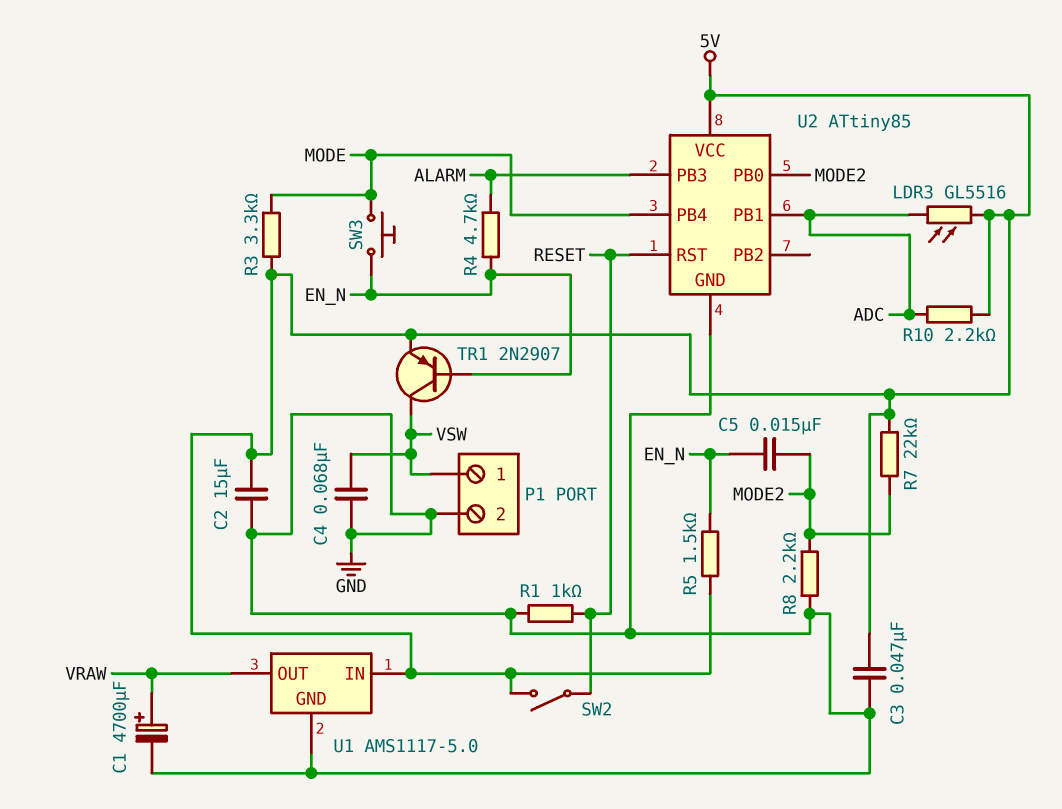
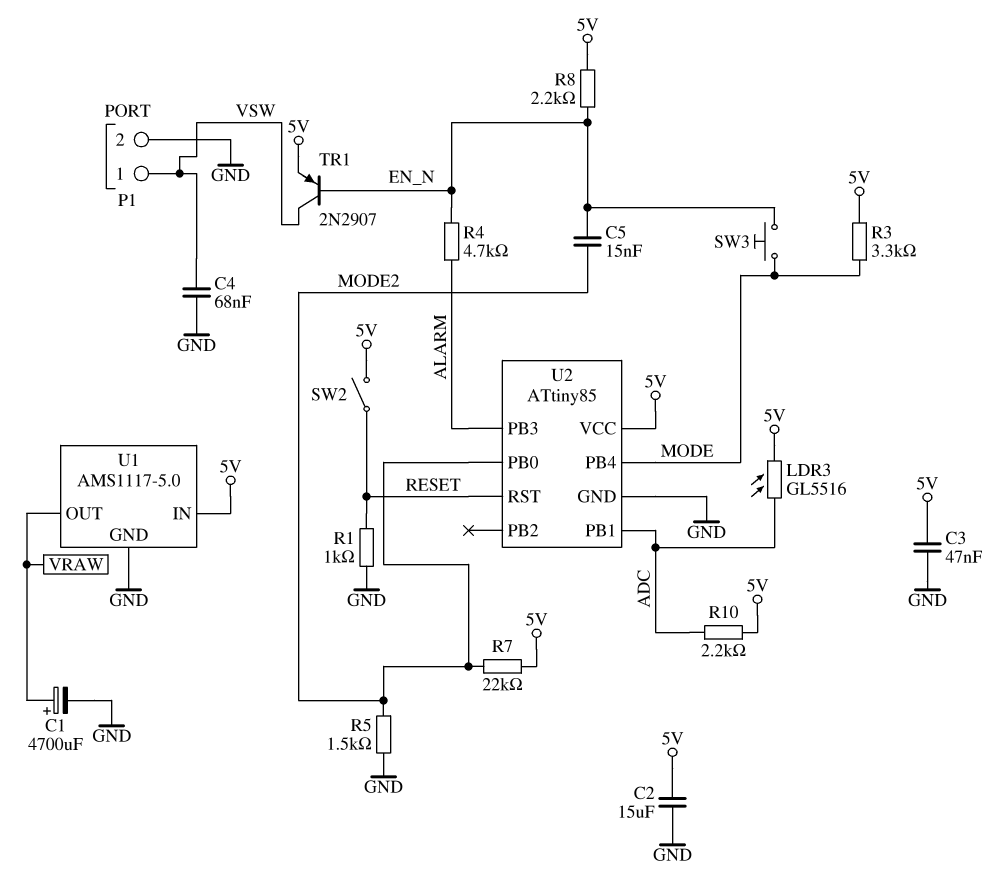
R5: 1.5k (5V, EN_N) -> 1.5k (GND, MODE2)
R8: 2.2k (GND, MODE2) -> 2.2k (5V, EN_N)

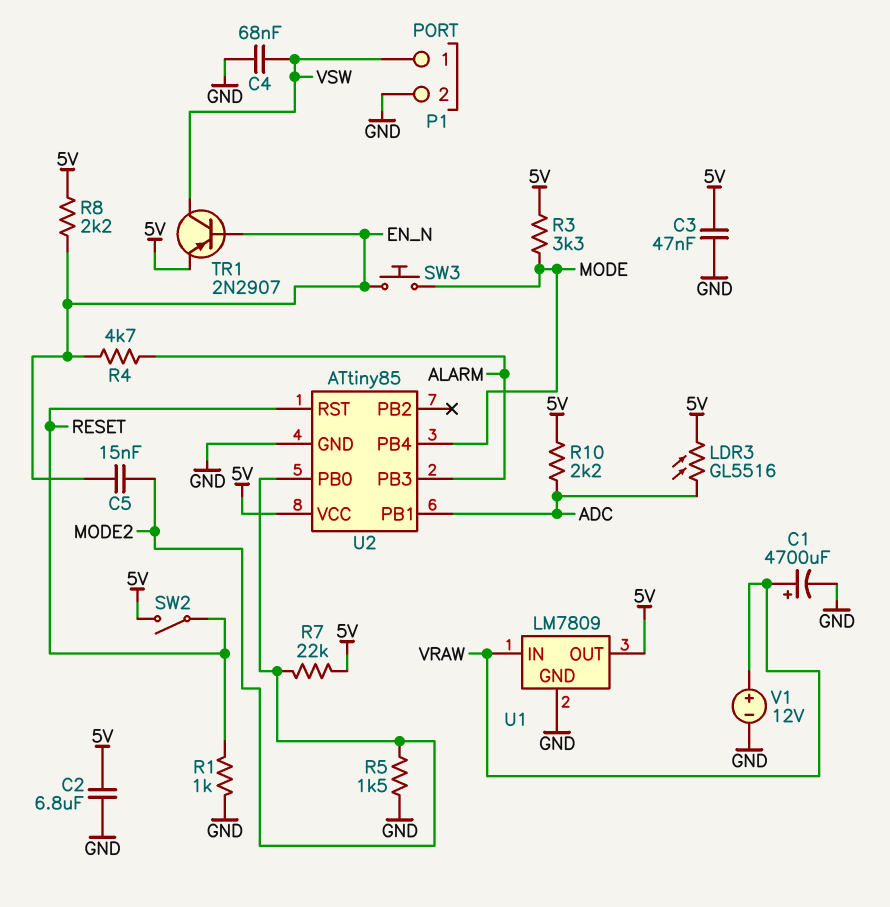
C2: 15uF (5V, GND) -> 6.8uF (5V, GND)
U1: AMS1117-5.0 -> LM7809
U1 pin IN: 5V -> VRAW
U1 pin OUT: VRAW -> 5V
V1: none -> 12V (plus VRAW, minus GND)

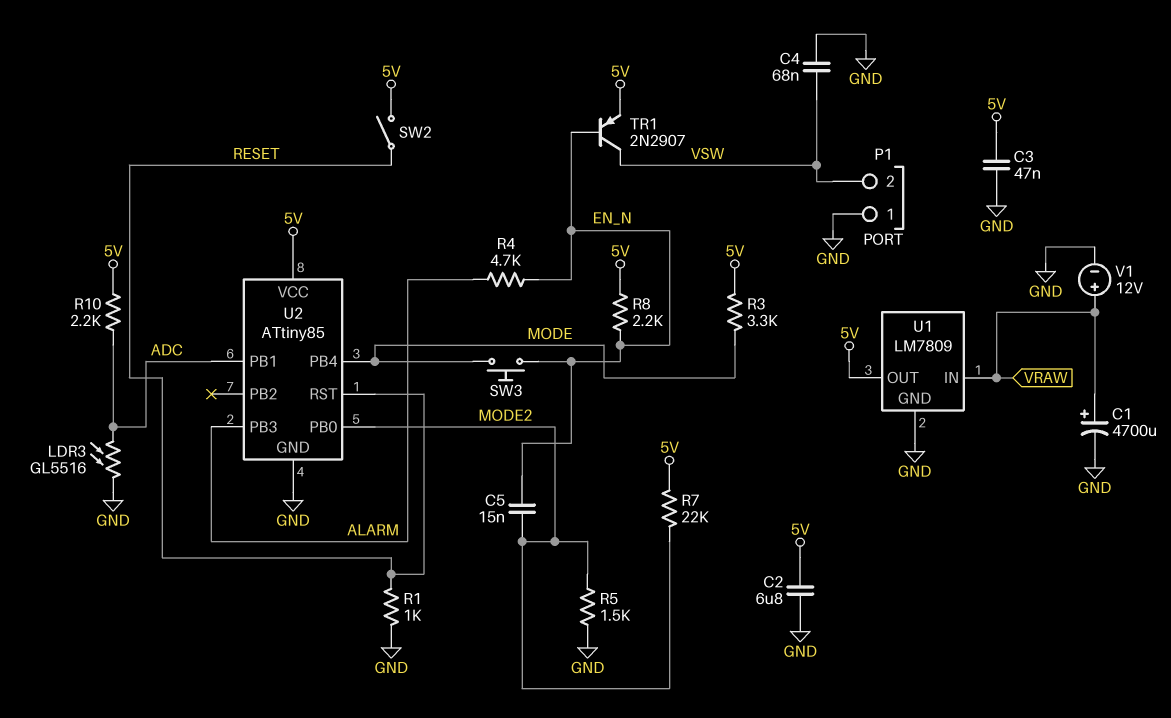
LDR3: GL5516 (5V, ADC) -> GL5516 (ADC, GND)
P1 pin 1: VSW -> GND
P1 pin 2: GND -> VSW

